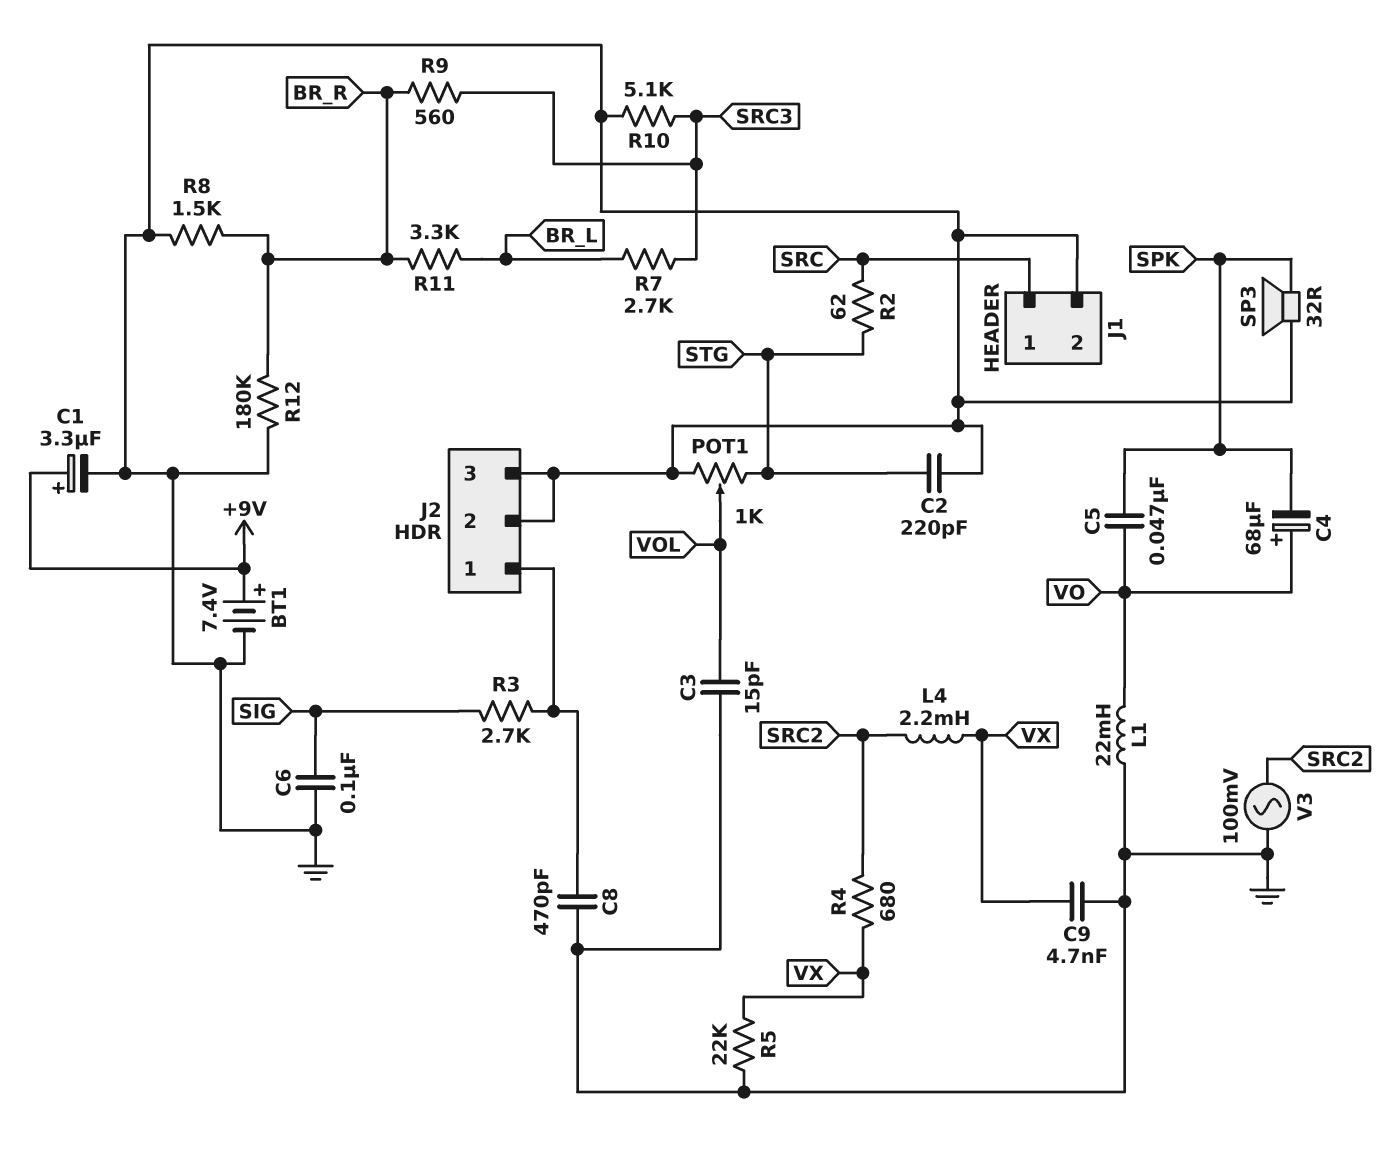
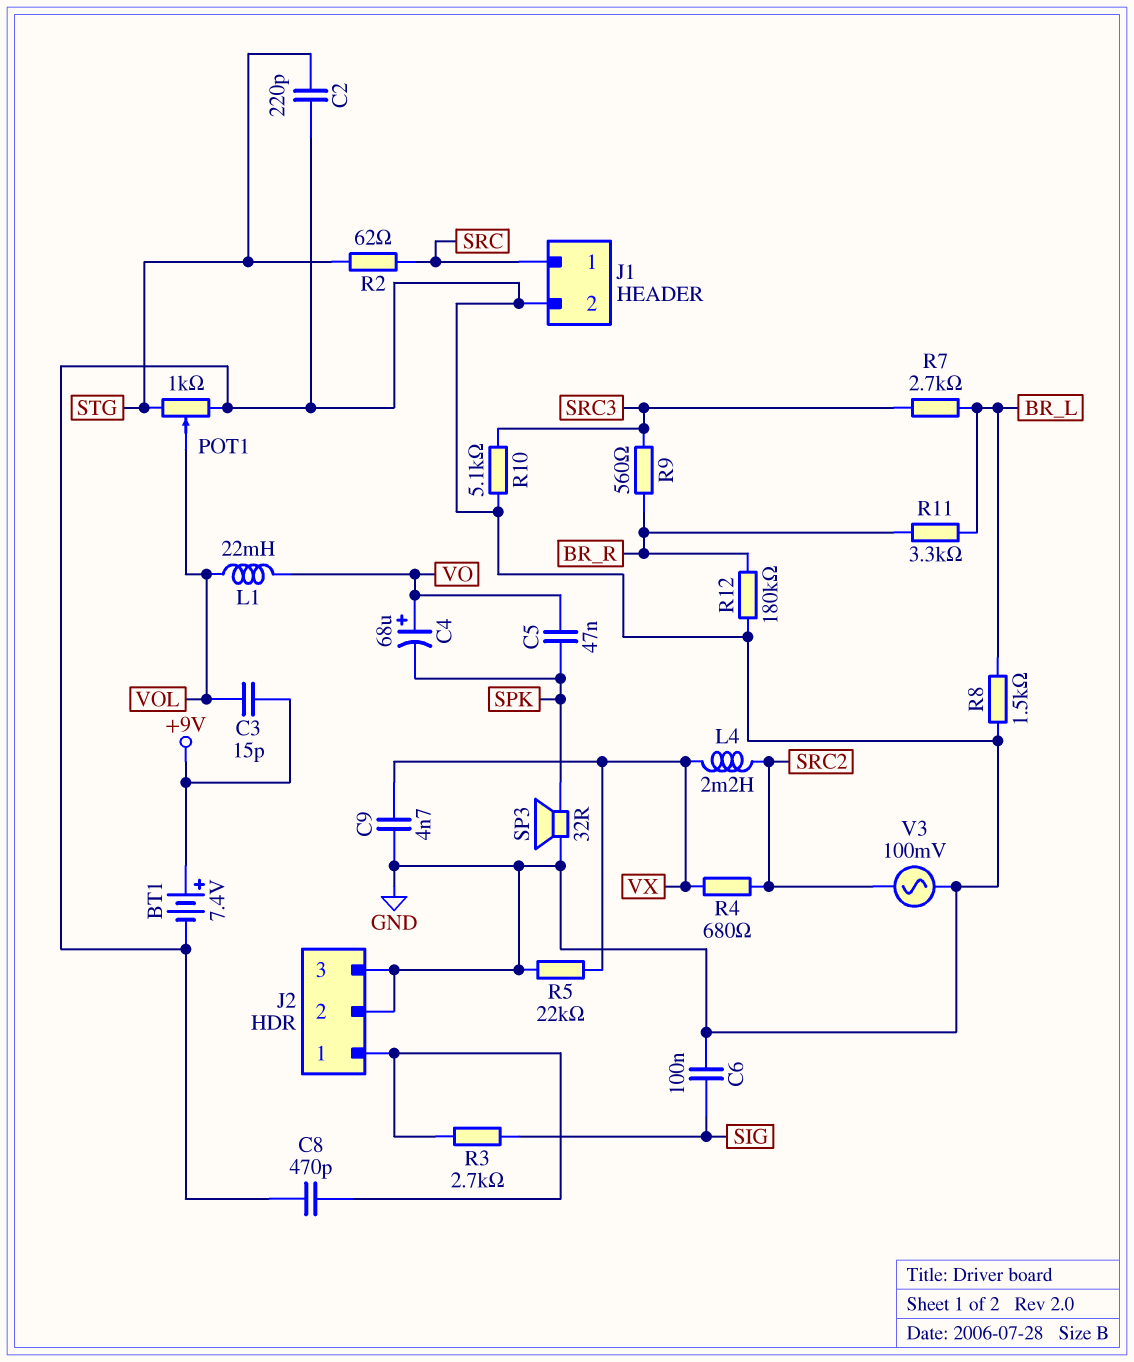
C1: 3.3uF (plus +9V, minus GND) -> none
C3: 15pF (GND, VOL) -> 15pF (+9V, VOL)
L1: 22mH (GND, VO) -> 22mH (VO, VOL)
R8: 1.5k (BR_R, GND) -> 1.5k (BR_L, GND)

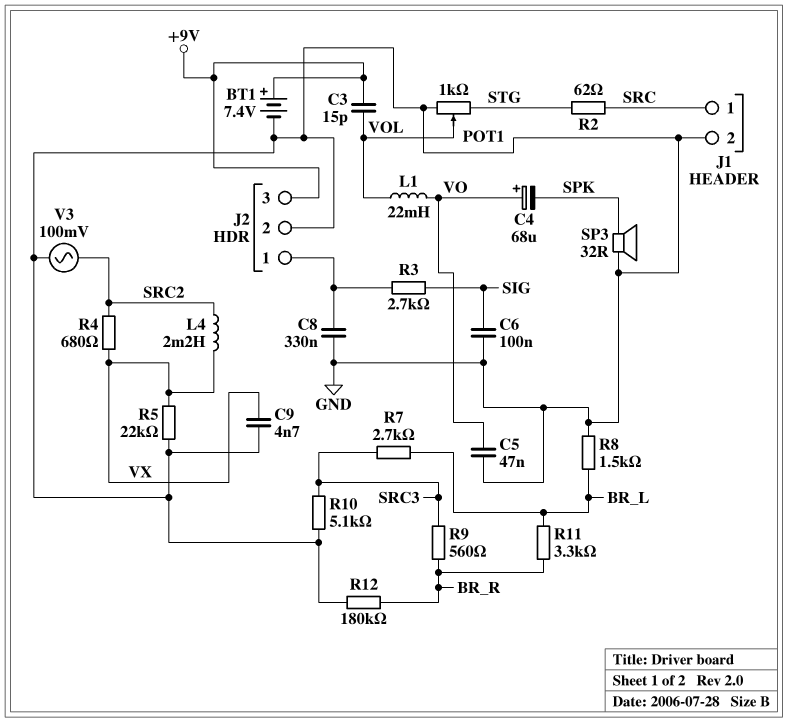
C2: 220pF (GND, STG) -> none
C5: 47nF (SPK, VO) -> 47nF (GND, VO)
C8: 470pF (GND, J2/1) -> 330nF (GND, J2/1)
J2 pin 3: GND -> +9V

